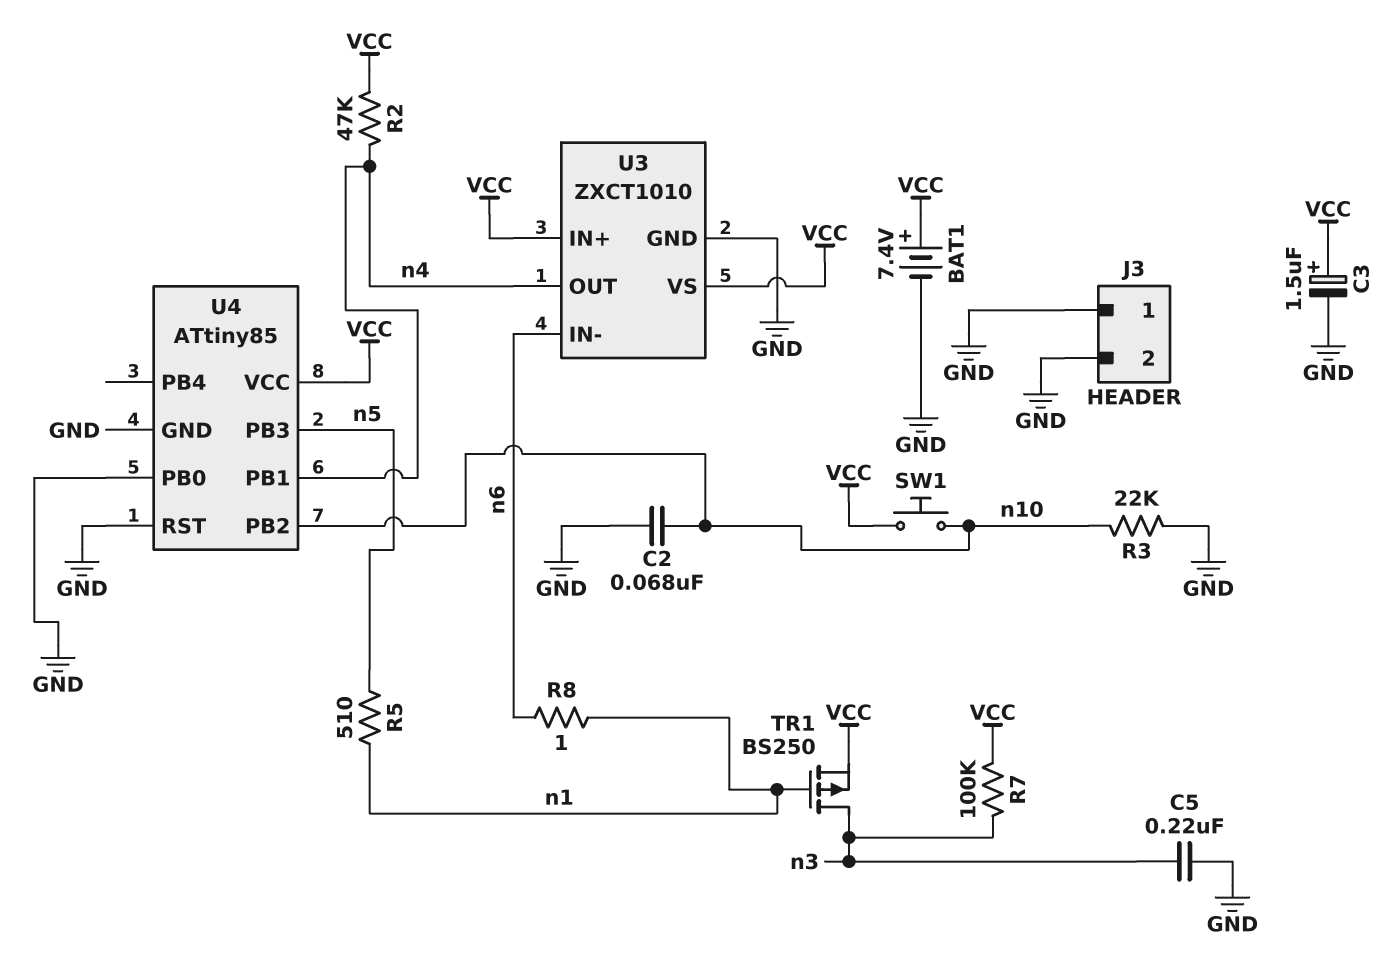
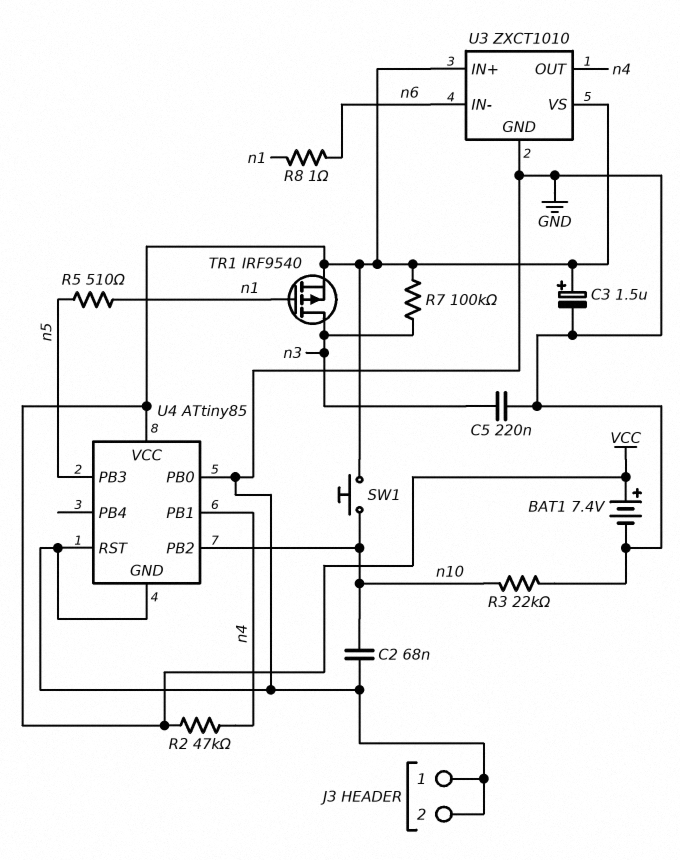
TR1: PMOS BS250 (G n1, D n3, S VCC) -> PMOS IRF9540 (G n1, D n3, S VCC)

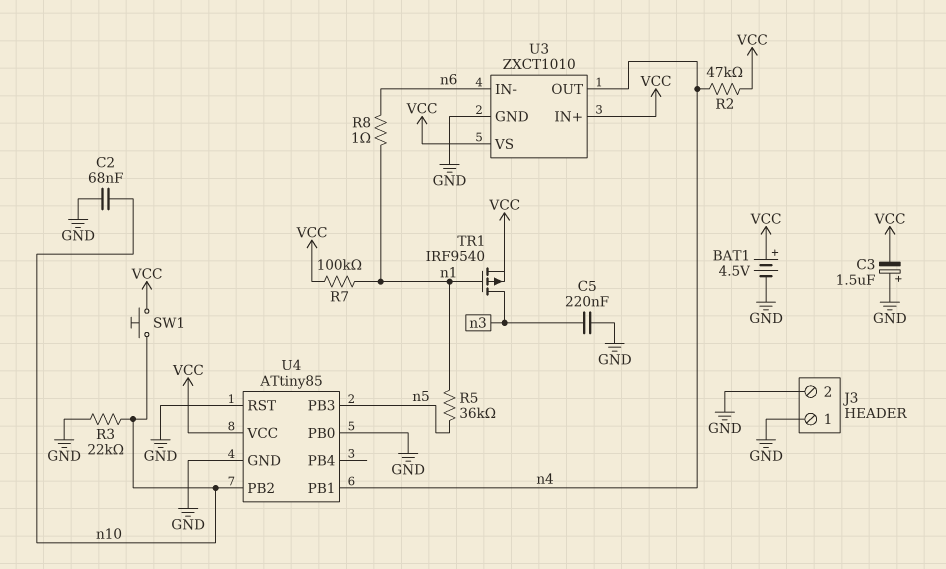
BAT1: 7.4V (plus VCC, minus GND) -> 4.5V (plus VCC, minus GND)
C3: 1.5uF (plus VCC, minus GND) -> 1.5uF (plus GND, minus VCC)
R5: 510 (n1, n5) -> 36k (n1, n5)
R7: 100k (VCC, n3) -> 100k (VCC, n1)

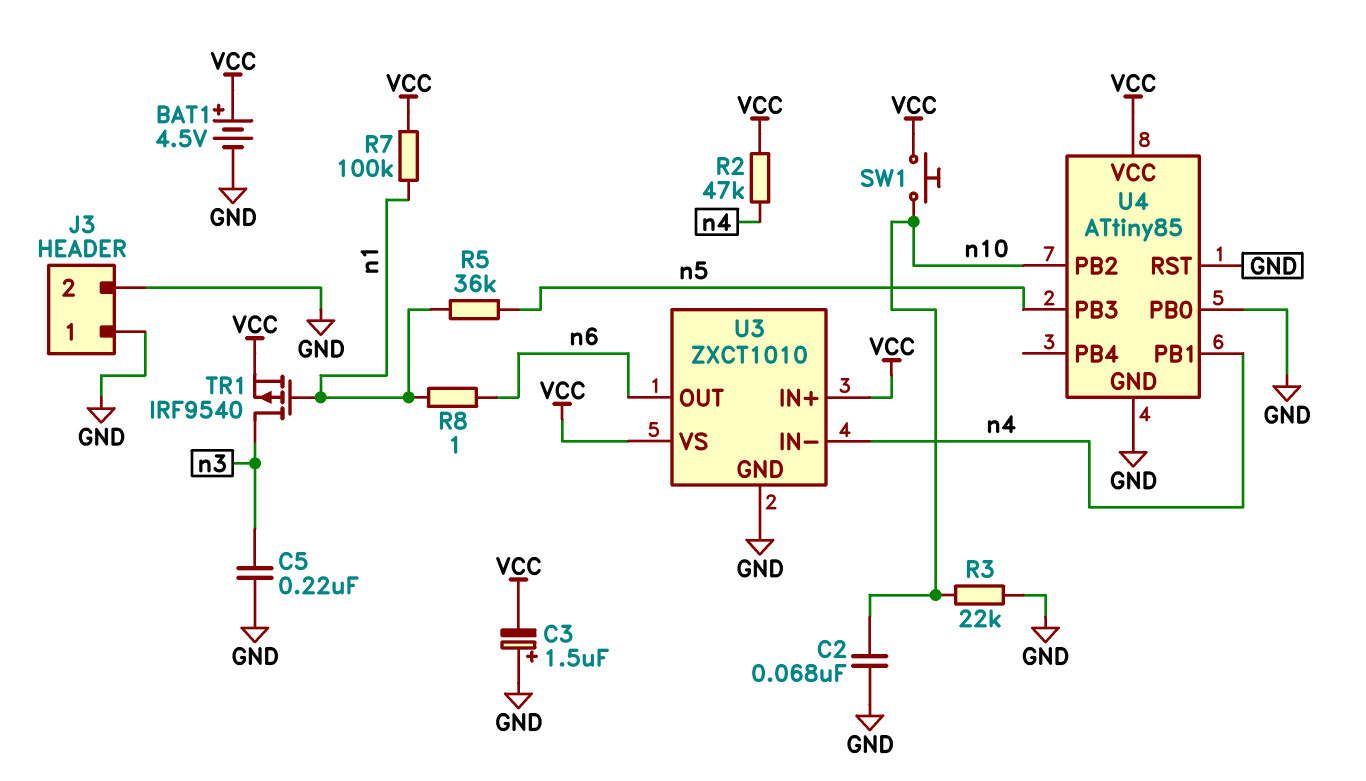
U3 pin IN-: n6 -> n4
U3 pin OUT: n4 -> n6

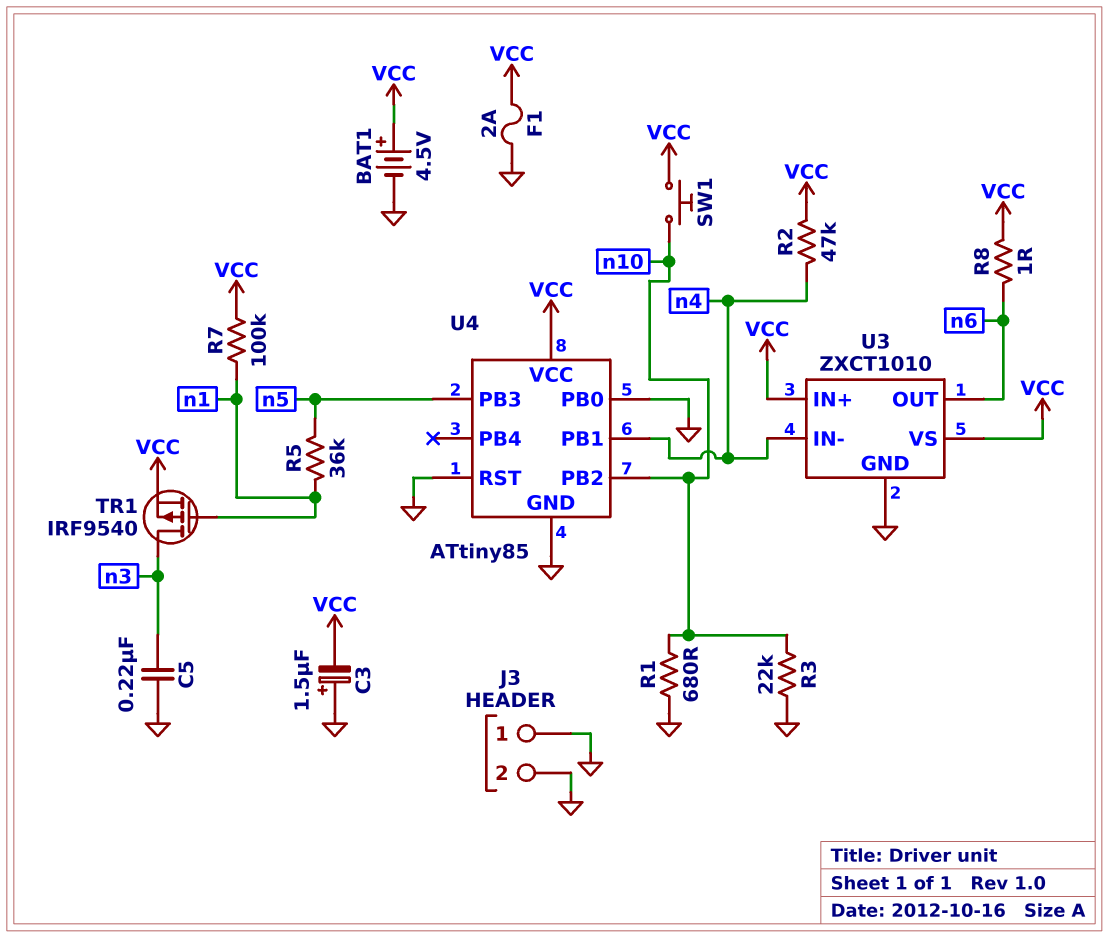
C2: 68nF (GND, n10) -> none
F1: none -> 2A (GND, VCC)
R1: none -> 680 (GND, n10)
R8: 1 (n1, n6) -> 1 (VCC, n6)

